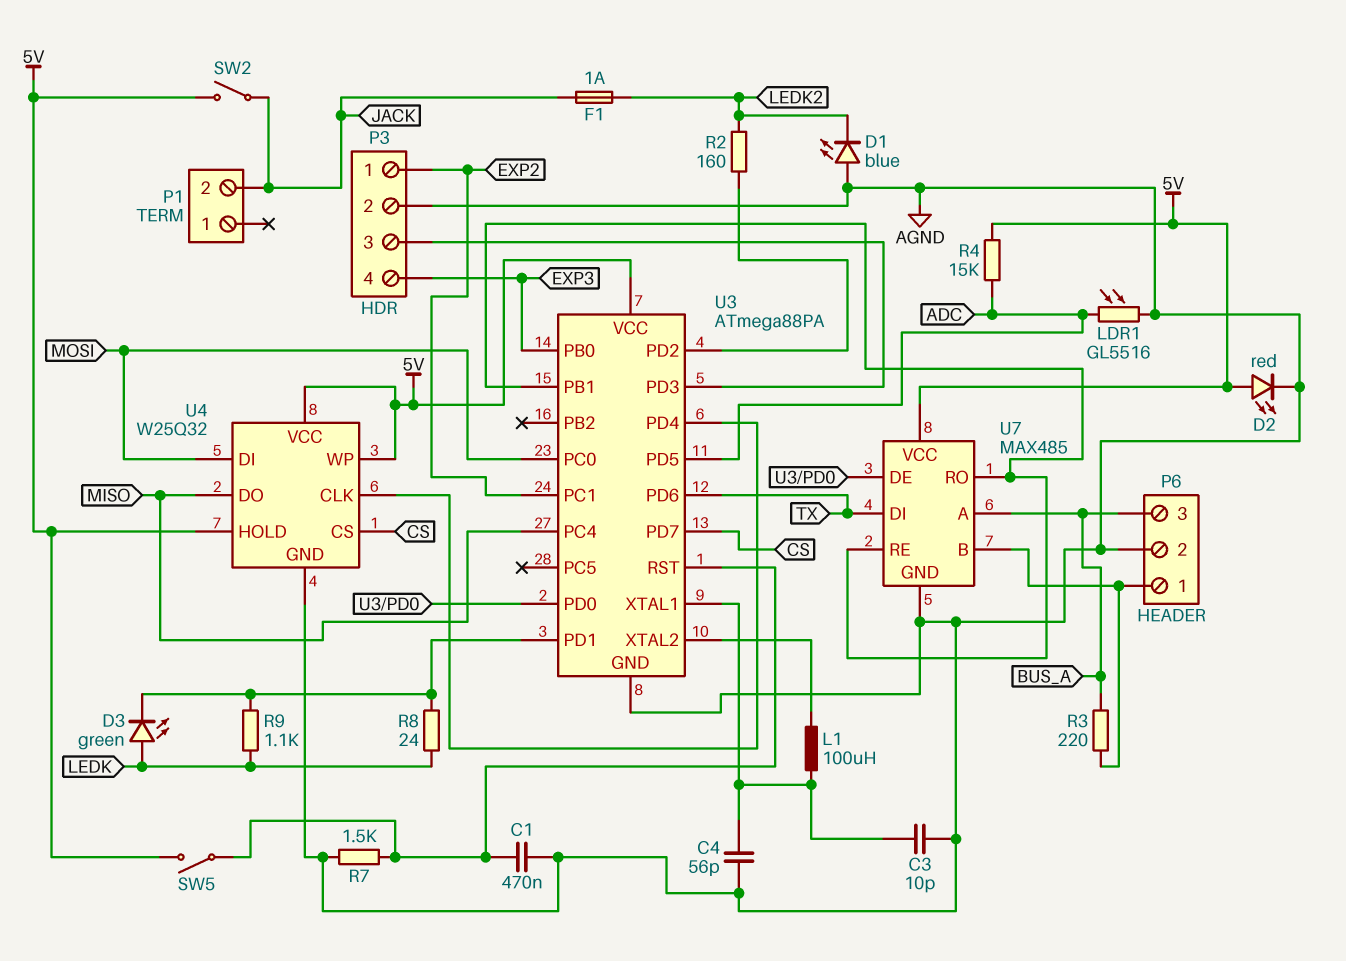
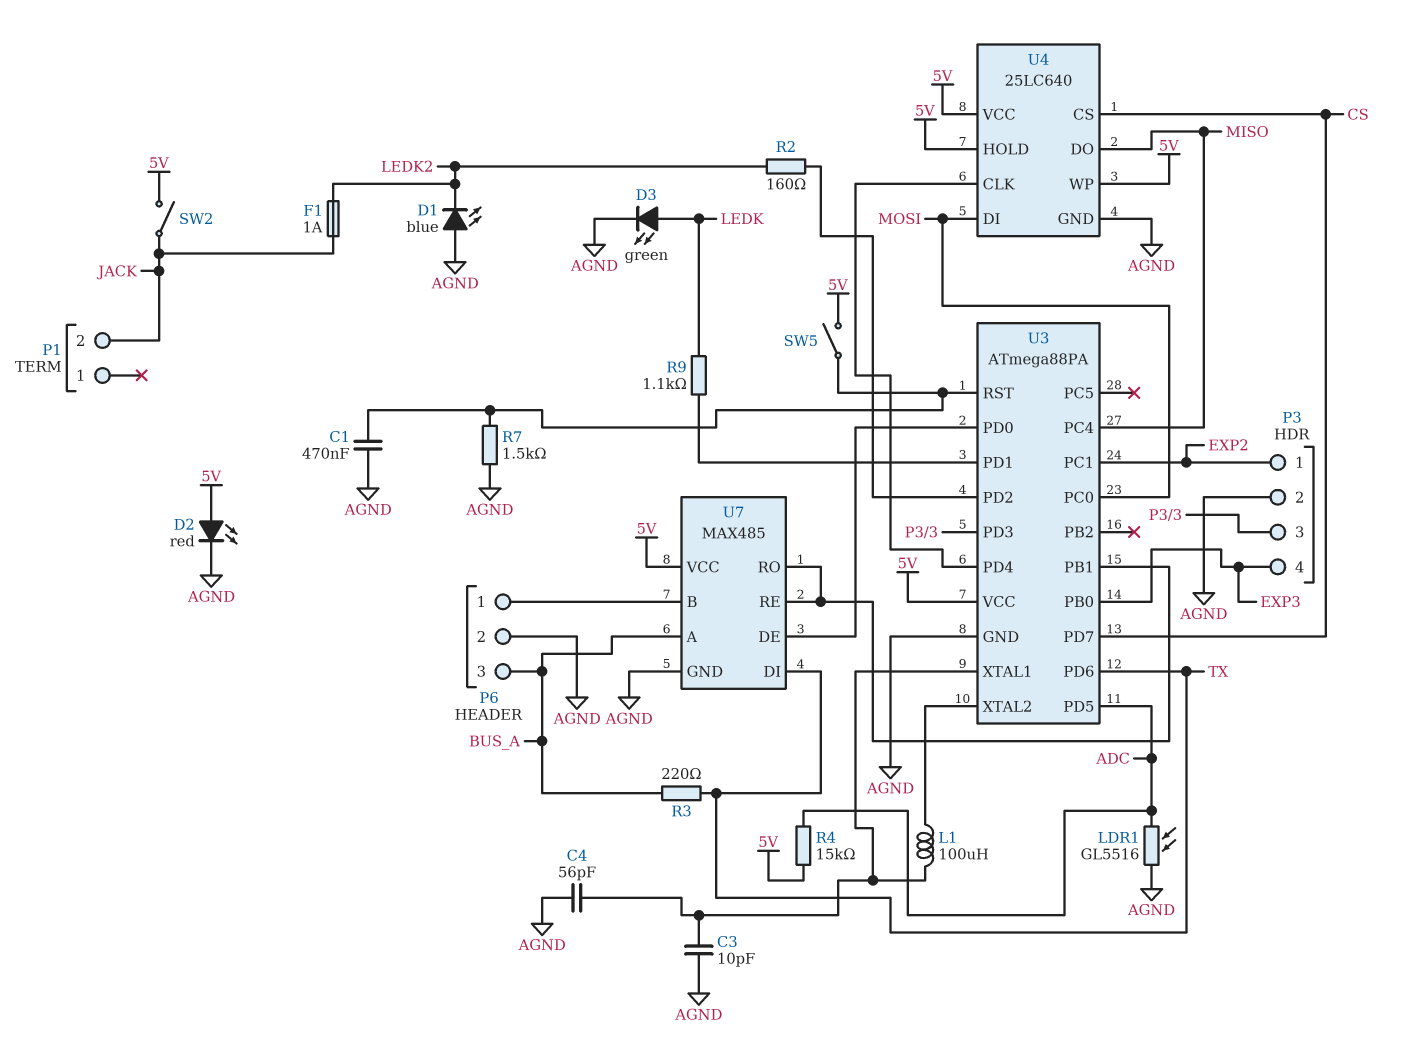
D3: LED green (A LEDK, K U3/PD1) -> LED green (A LEDK, K AGND)
R3: 220 (BUS_A, P6/1) -> 220 (BUS_A, TX)
R8: 24 (LEDK, U3/PD1) -> none
U4: W25Q32 -> 25LC640

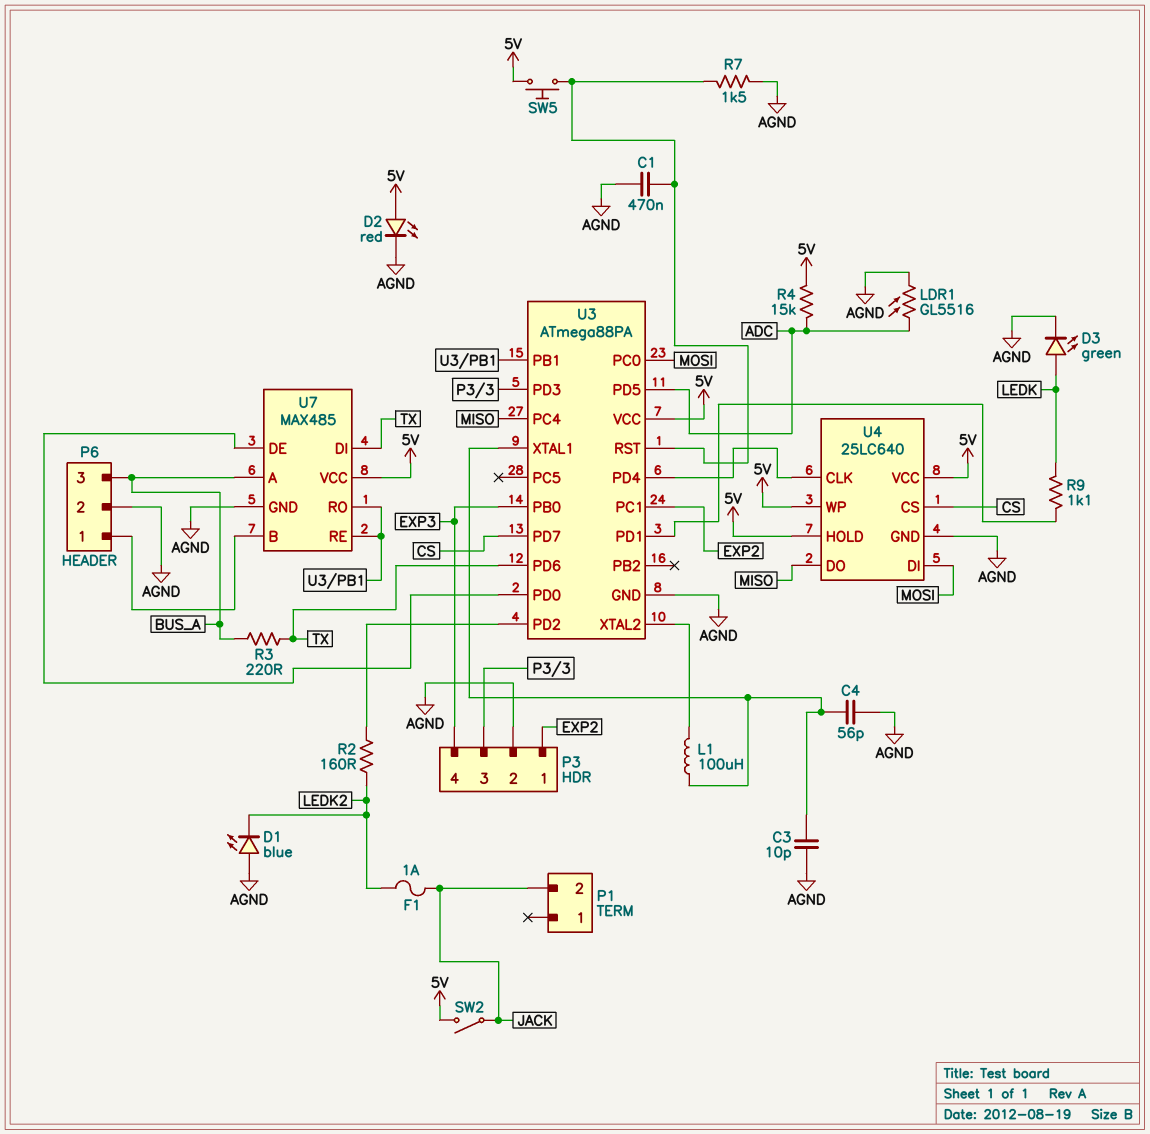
SW5: switch (5V, U3/RST) -> button (5V, U3/RST)

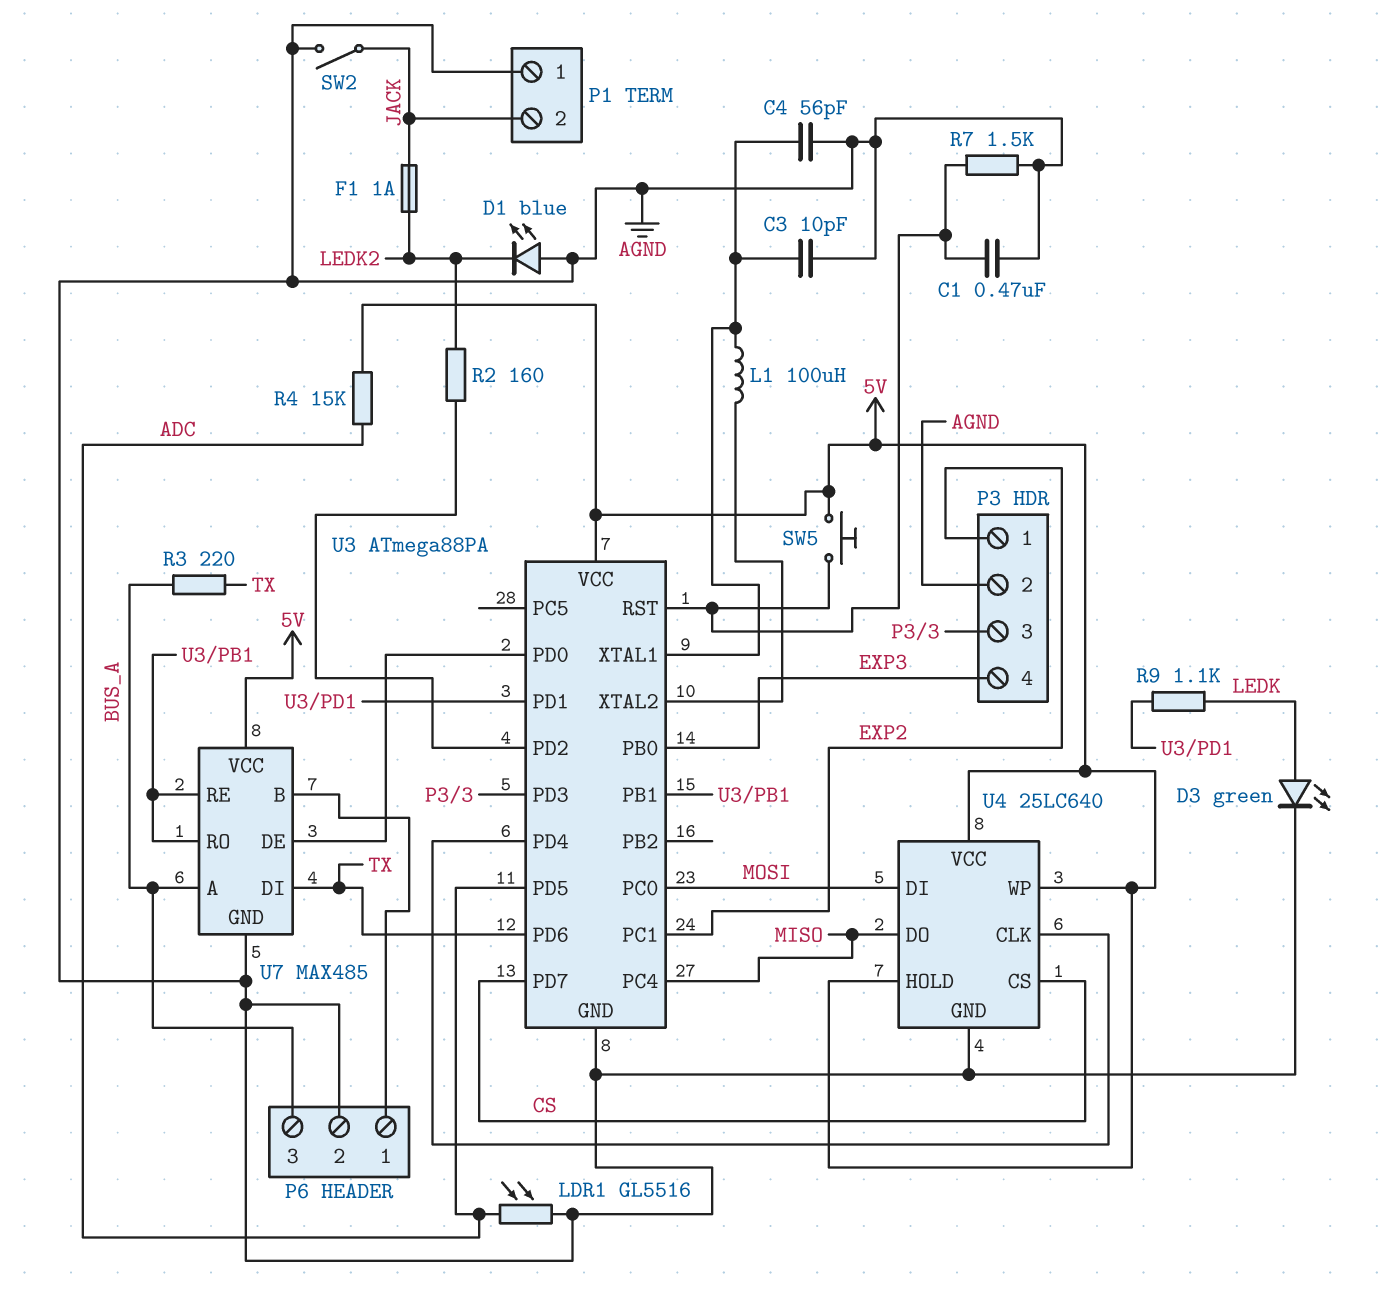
D2: LED red (A 5V, K AGND) -> none
P1 pin 1: none -> AGND
SW2: switch (5V, JACK) -> switch (AGND, JACK)

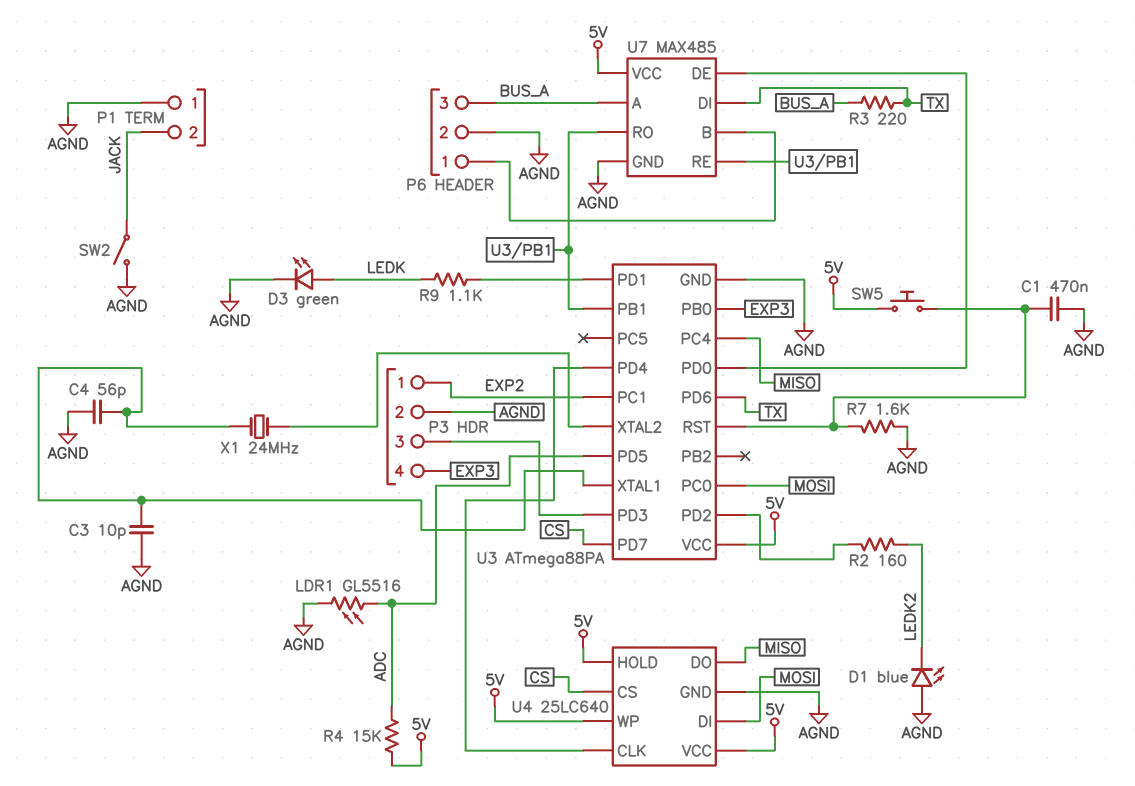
F1: 1A (JACK, LEDK2) -> none
L1: 100uH (U3/XTAL1, U3/XTAL2) -> none
R7: 1.5k (AGND, U3/RST) -> 1.6k (AGND, U3/RST)
X1: none -> 24MHz (U3/XTAL1, U3/XTAL2)

